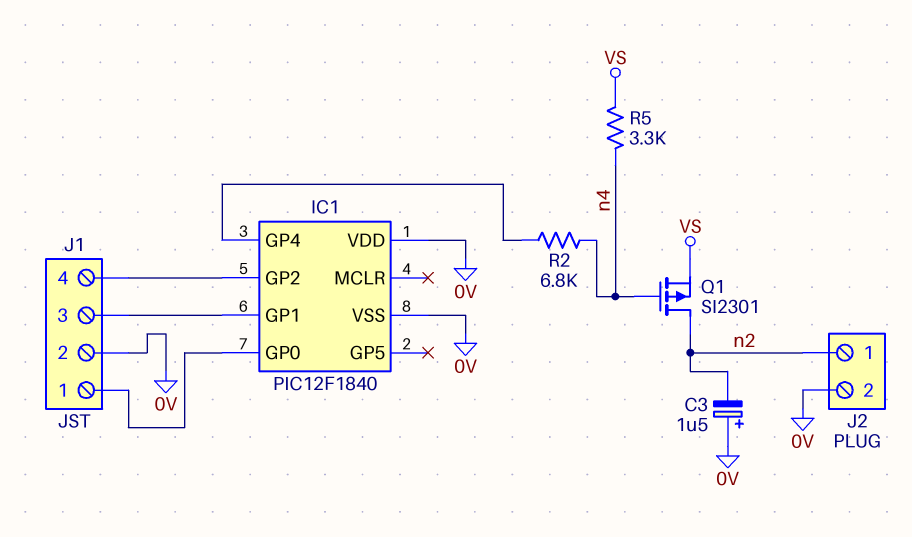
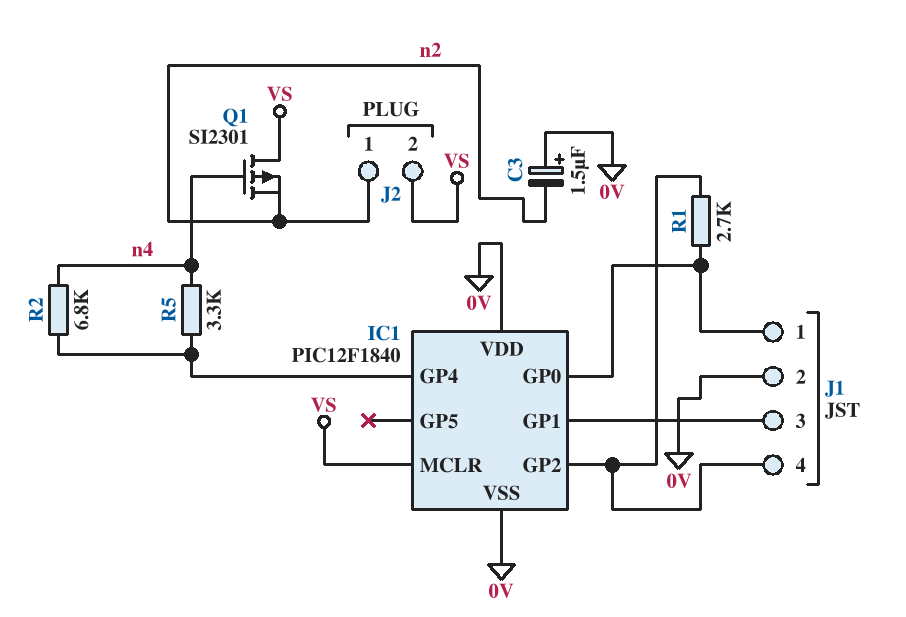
IC1 pin MCLR: none -> VS
J2 pin 2: 0V -> VS
Q1: PMOS SI2301 (G n4, D n2, S VS) -> PMOS SI2301 (G n4, D VS, S n2)
R1: none -> 2.7k (IC1/GP0, IC1/GP2)
R5: 3.3k (VS, n4) -> 3.3k (IC1/GP4, n4)

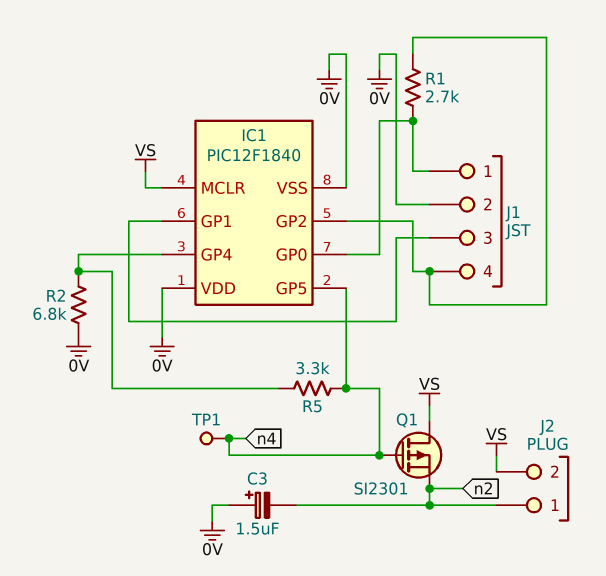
IC1 pin GP5: none -> n4
R2: 6.8k (IC1/GP4, n4) -> 6.8k (0V, IC1/GP4)
TP1: none -> test point (n4)

